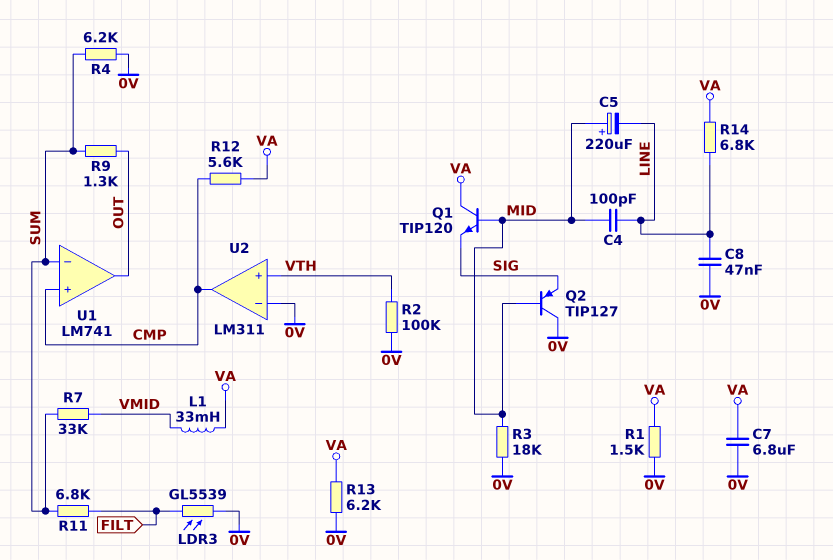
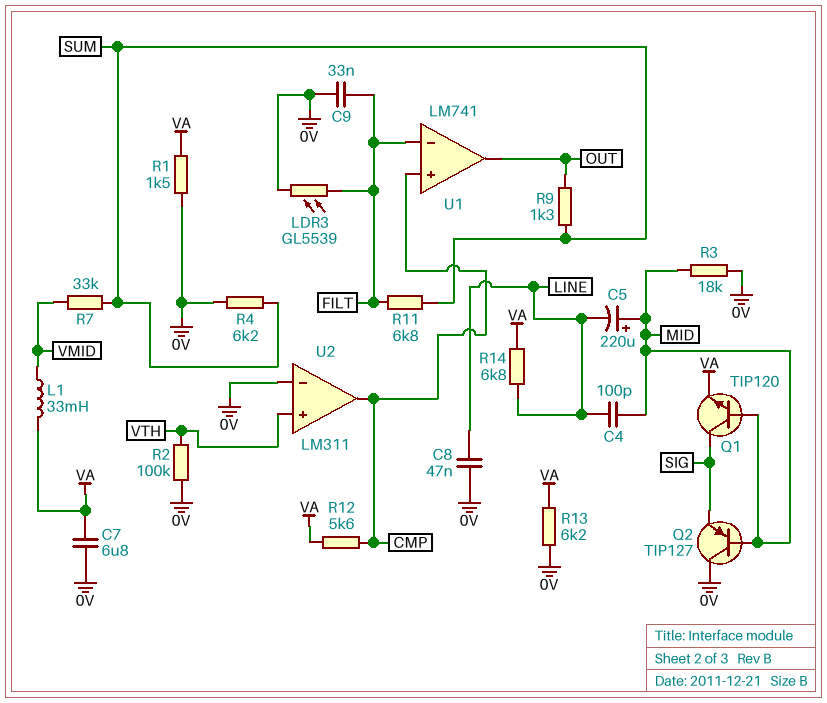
C9: none -> 33nF (0V, FILT)
Q1: NPN TIP120 (B MID, C VA, E SIG) -> NPN TIP120 (B MID, C SIG, E VA)
U1 pin in-: SUM -> FILT

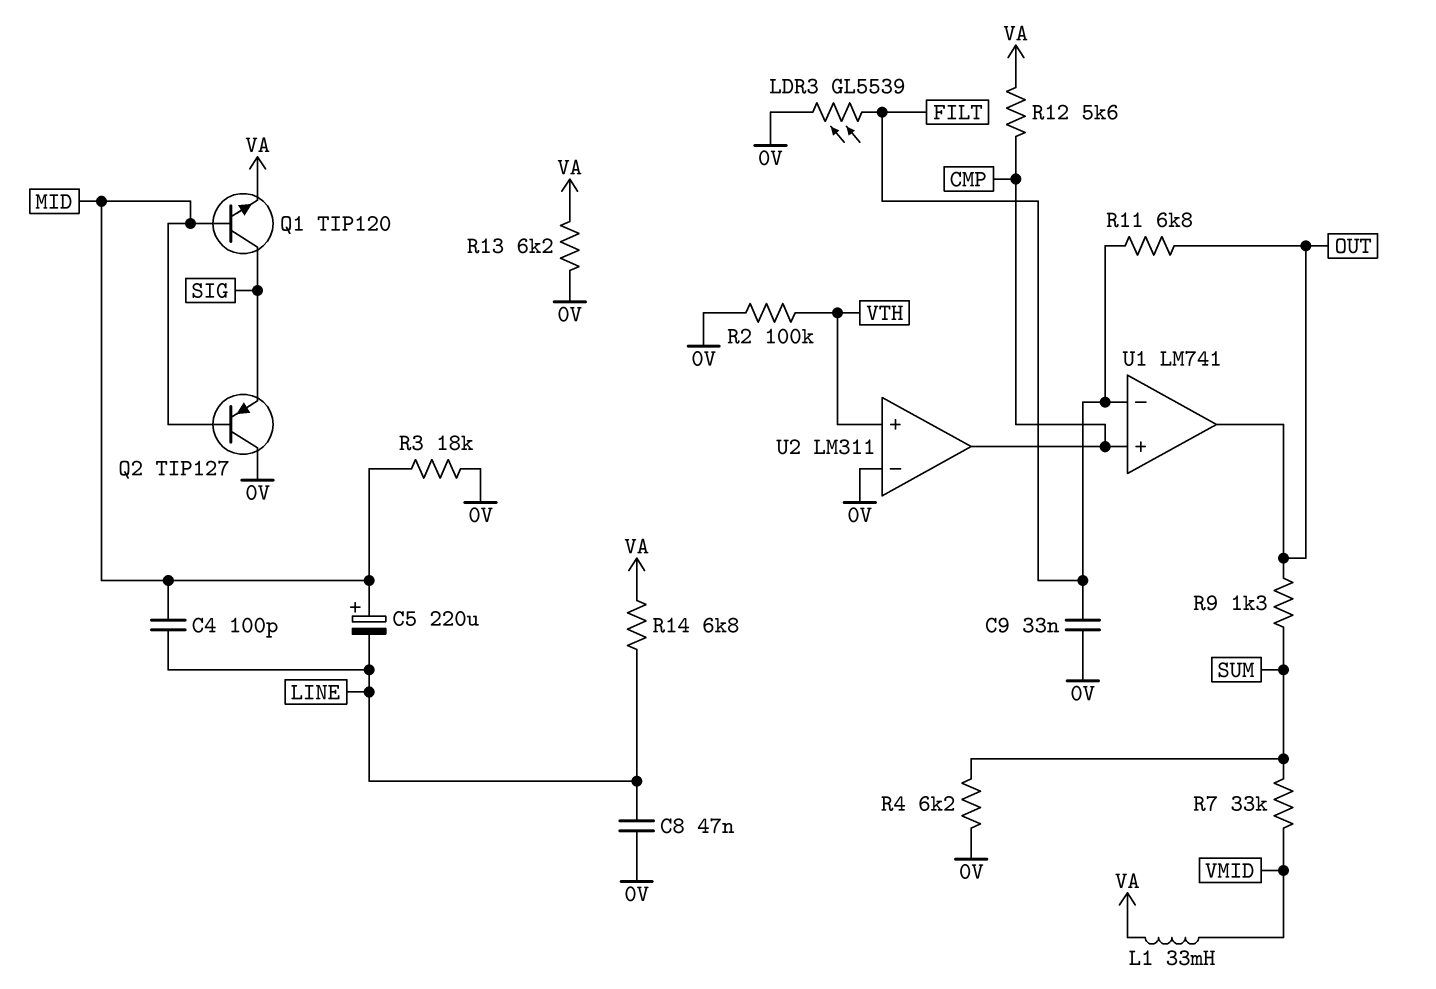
C7: 6.8uF (0V, VA) -> none
R1: 1.5k (0V, VA) -> none
R11: 6.8k (FILT, SUM) -> 6.8k (FILT, OUT)

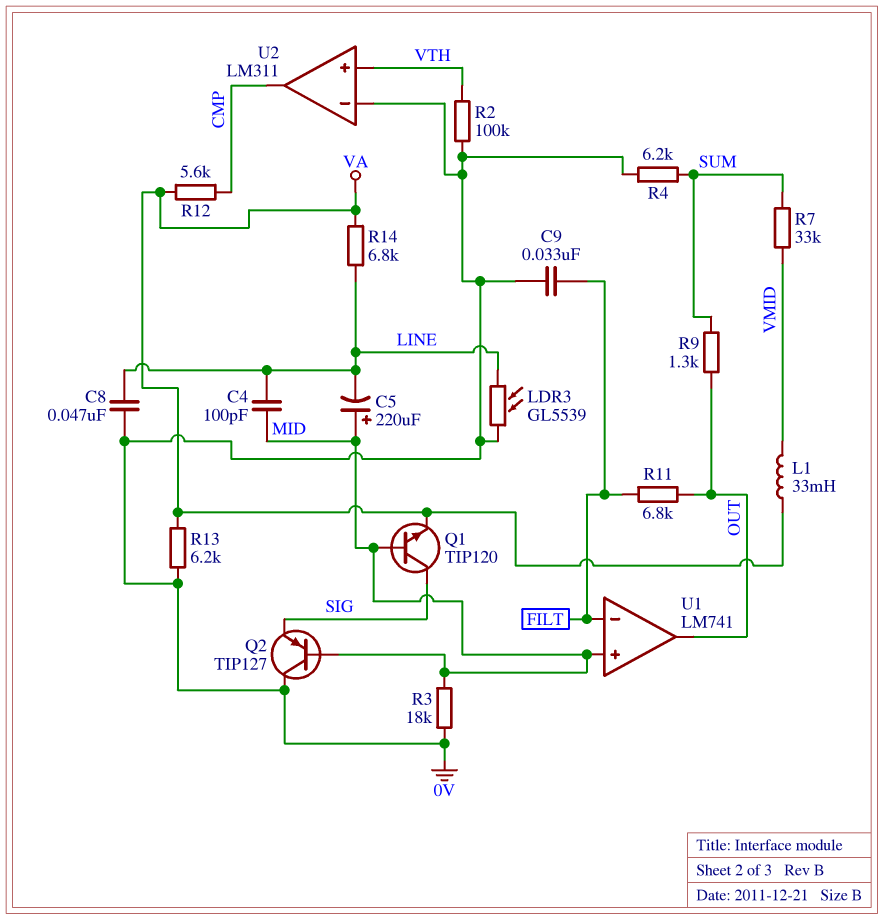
LDR3: GL5539 (0V, FILT) -> GL5539 (0V, LINE)
U1 pin in+: CMP -> MID

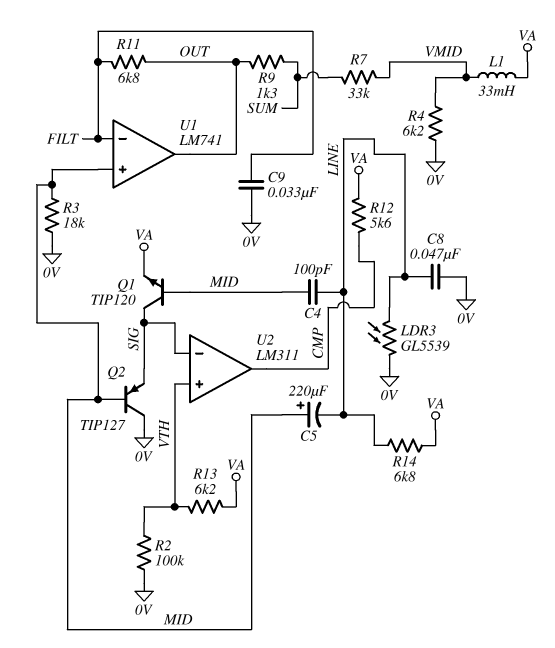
R4: 6.2k (0V, SUM) -> 6.2k (0V, VMID)
R13: 6.2k (0V, VA) -> 6.2k (VA, VTH)
U2 pin in-: 0V -> SIG

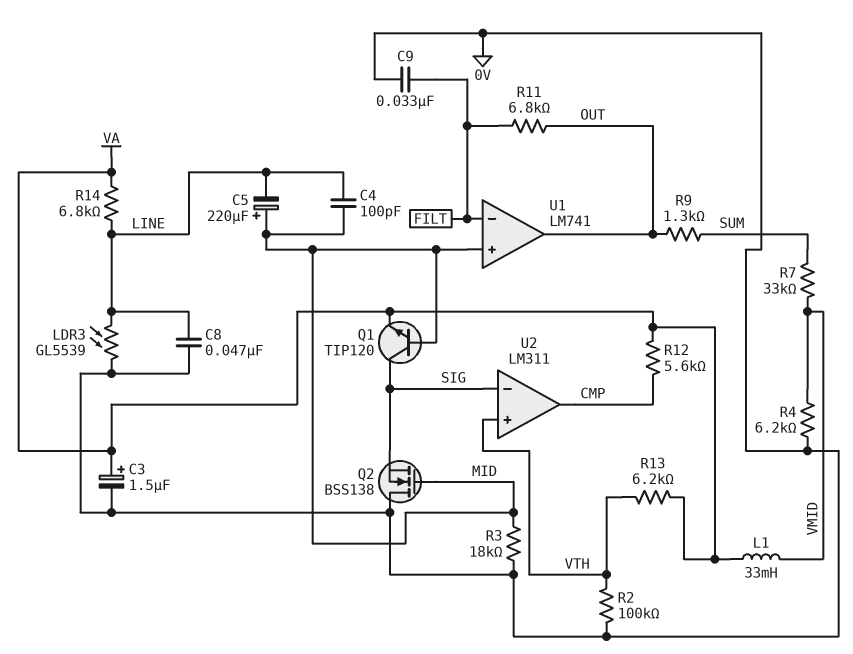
C3: none -> 1.5uF (plus VA, minus 0V)
Q2: PNP TIP127 (B MID, C 0V, E SIG) -> NMOS BSS138 (G MID, D 0V, S SIG)

